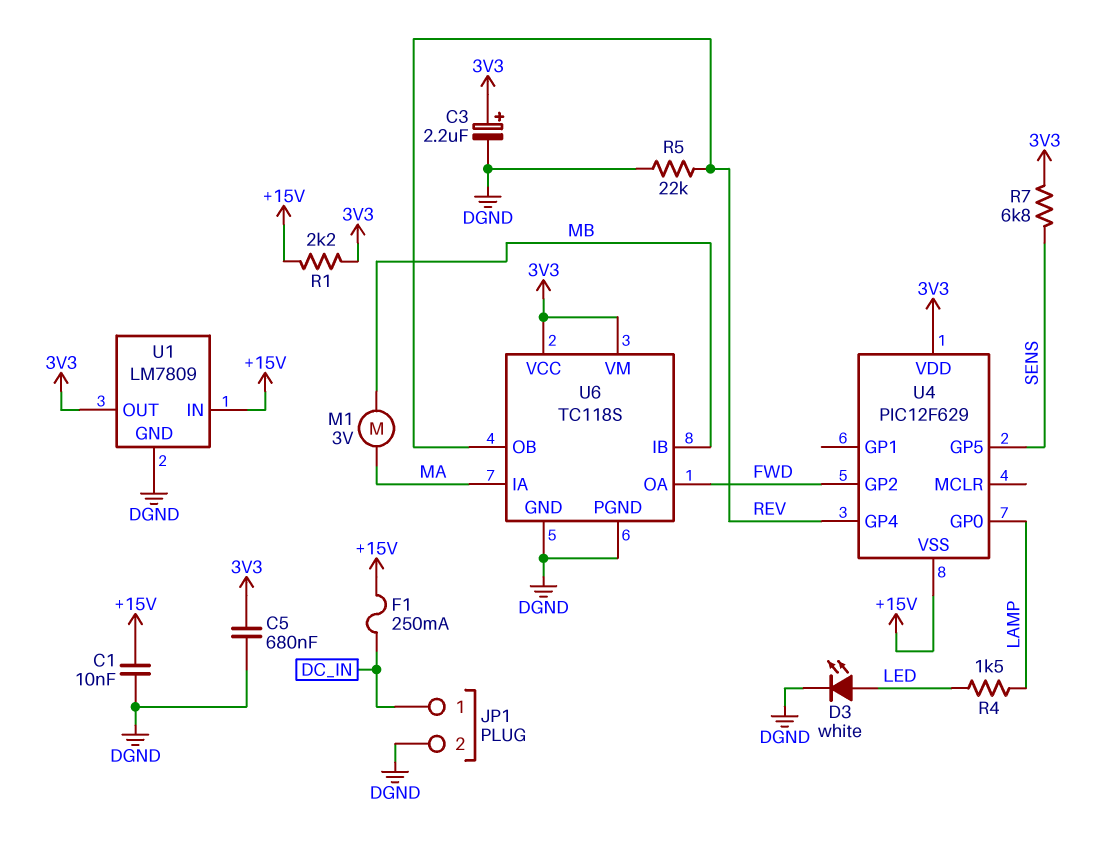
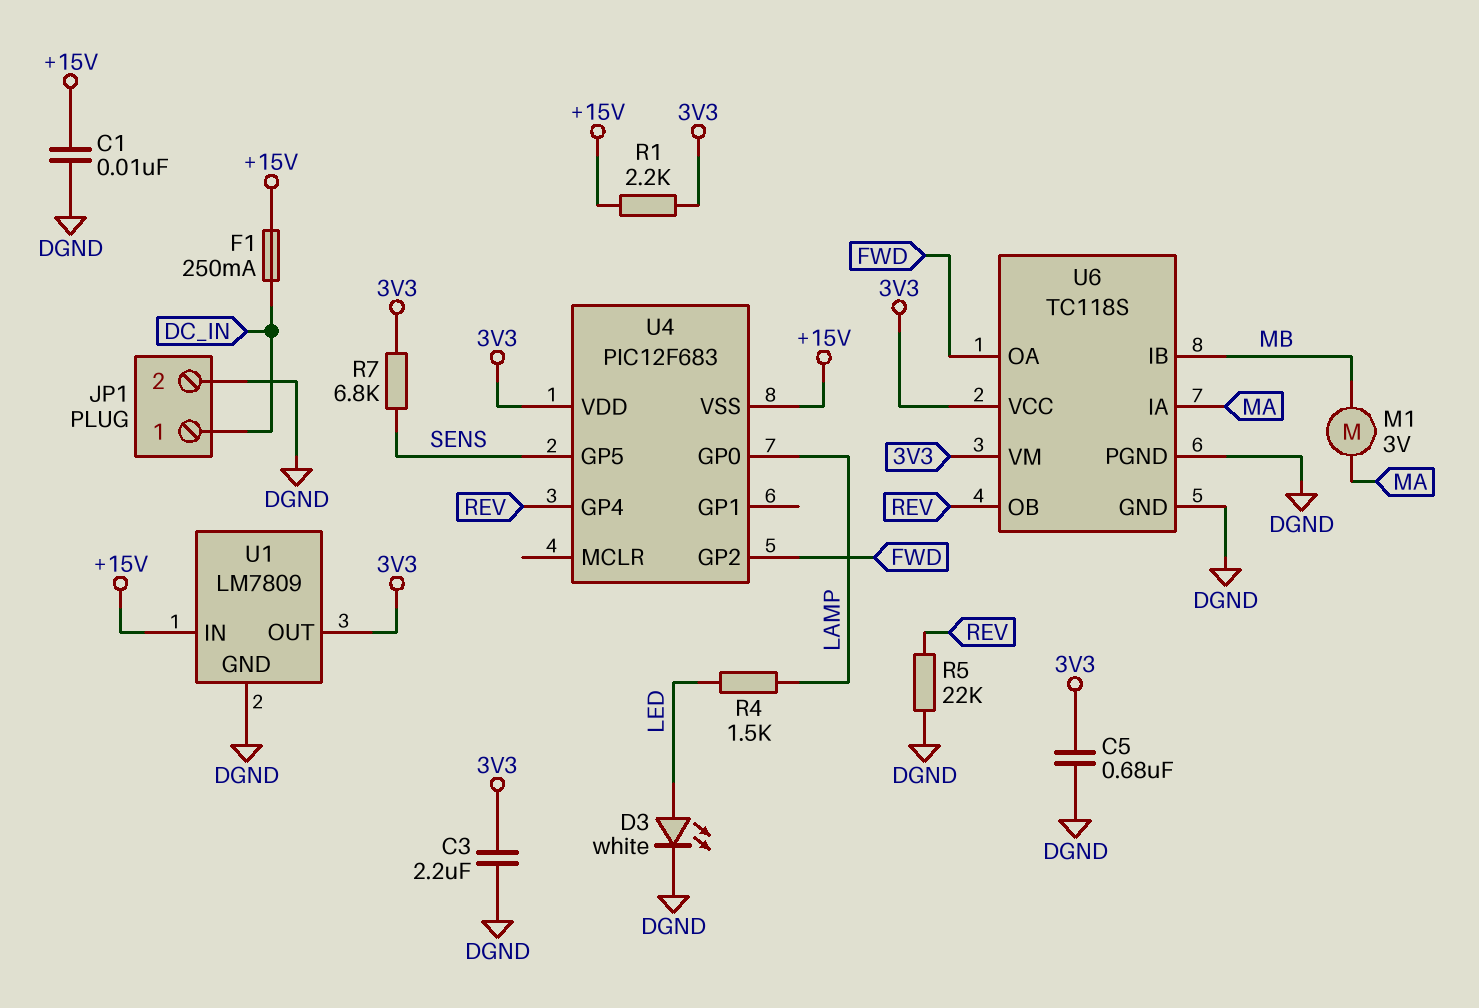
C3: 2.2uF (plus 3V3, minus DGND) -> 2.2uF (3V3, DGND)
U4: PIC12F629 -> PIC12F683

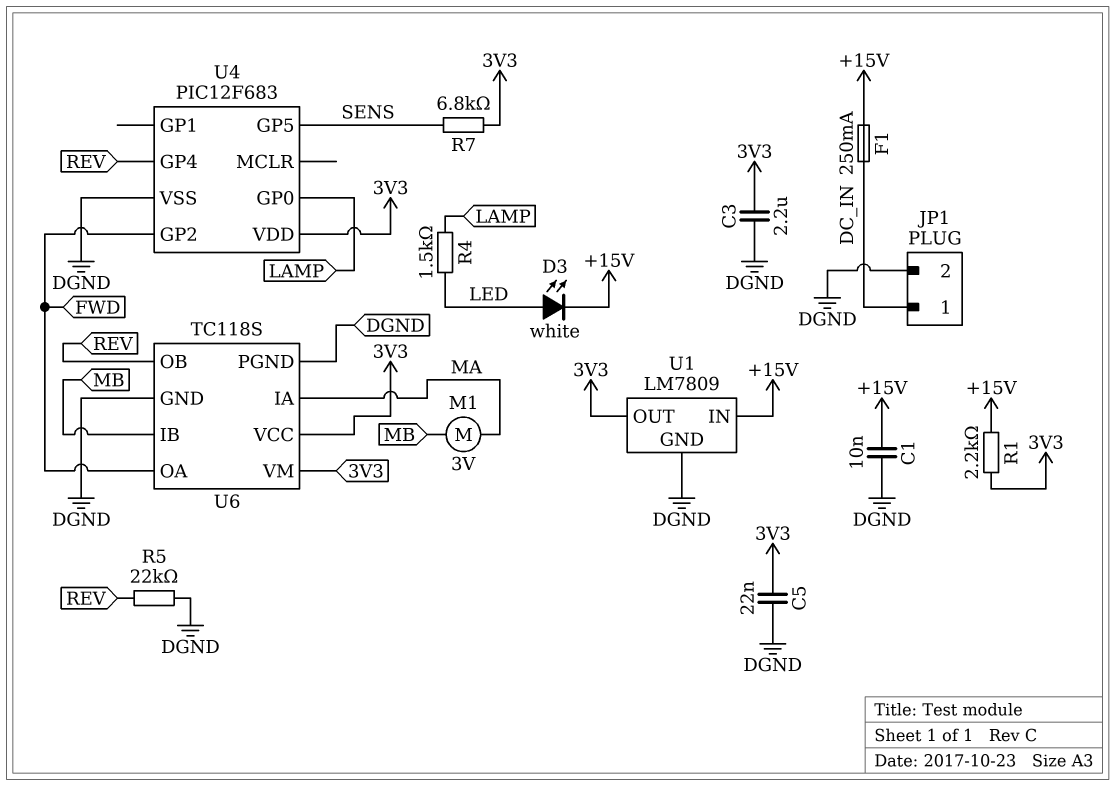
C5: 680nF (3V3, DGND) -> 22nF (3V3, DGND)
D3: LED white (A LED, K DGND) -> LED white (A LED, K +15V)
U4 pin VSS: +15V -> DGND

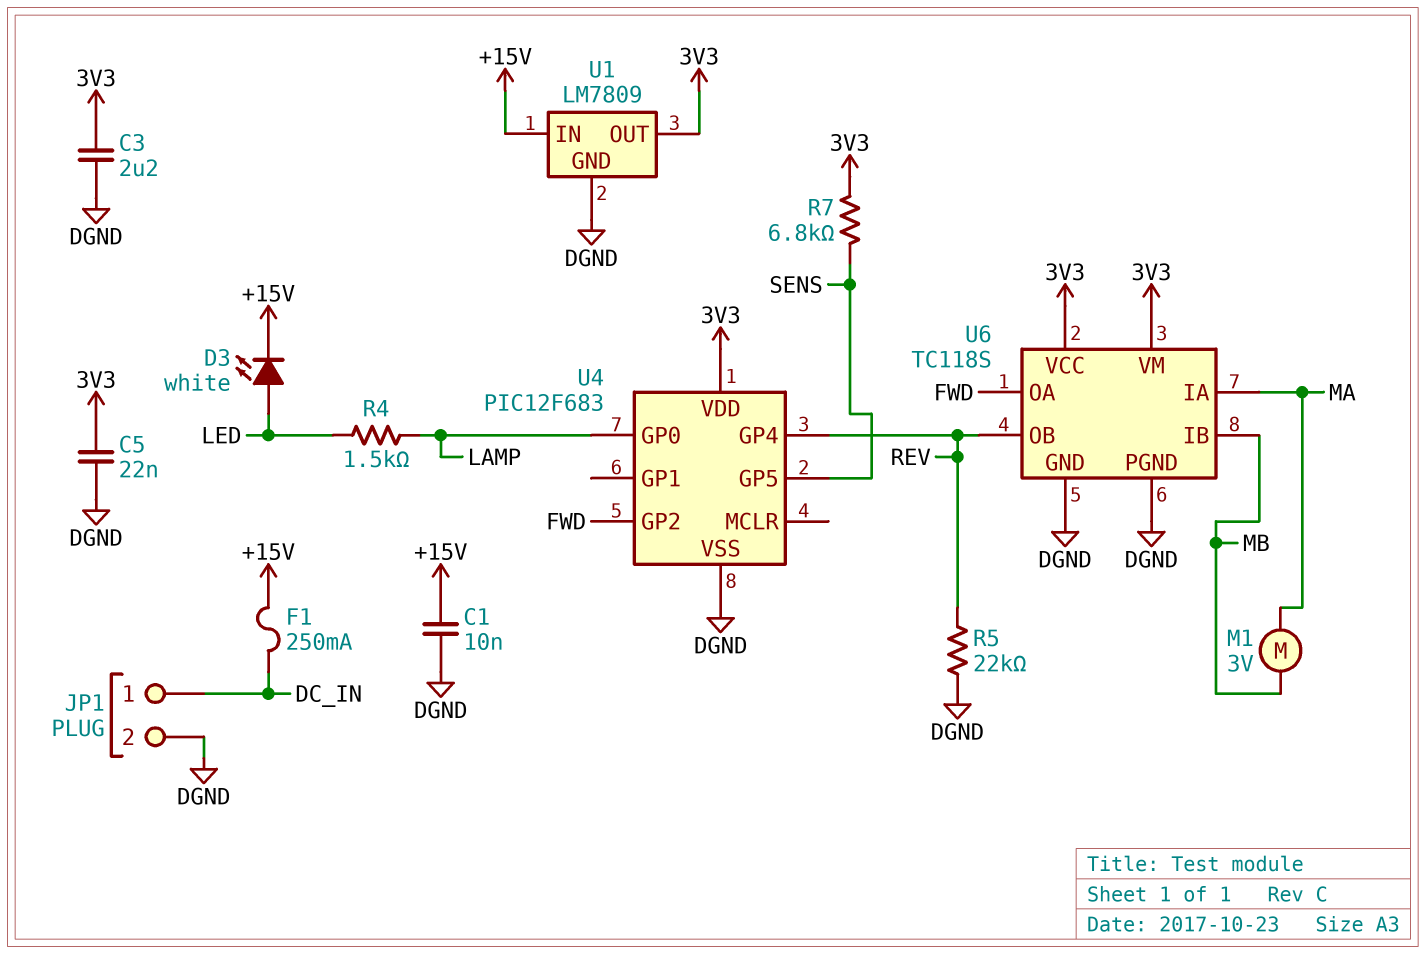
R1: 2.2k (+15V, 3V3) -> none

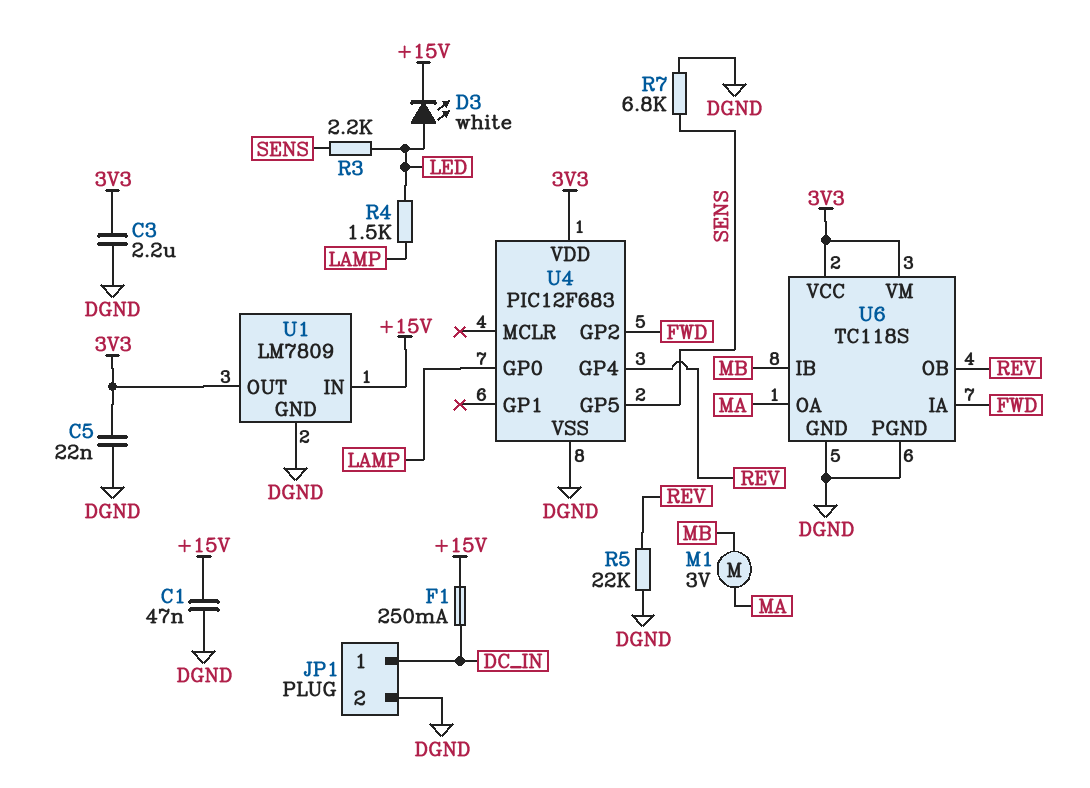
C1: 10nF (+15V, DGND) -> 47nF (+15V, DGND)
R3: none -> 2.2k (LED, SENS)
R7: 6.8k (3V3, SENS) -> 6.8k (DGND, SENS)
U6 pin IA: MA -> FWD
U6 pin OA: FWD -> MA

